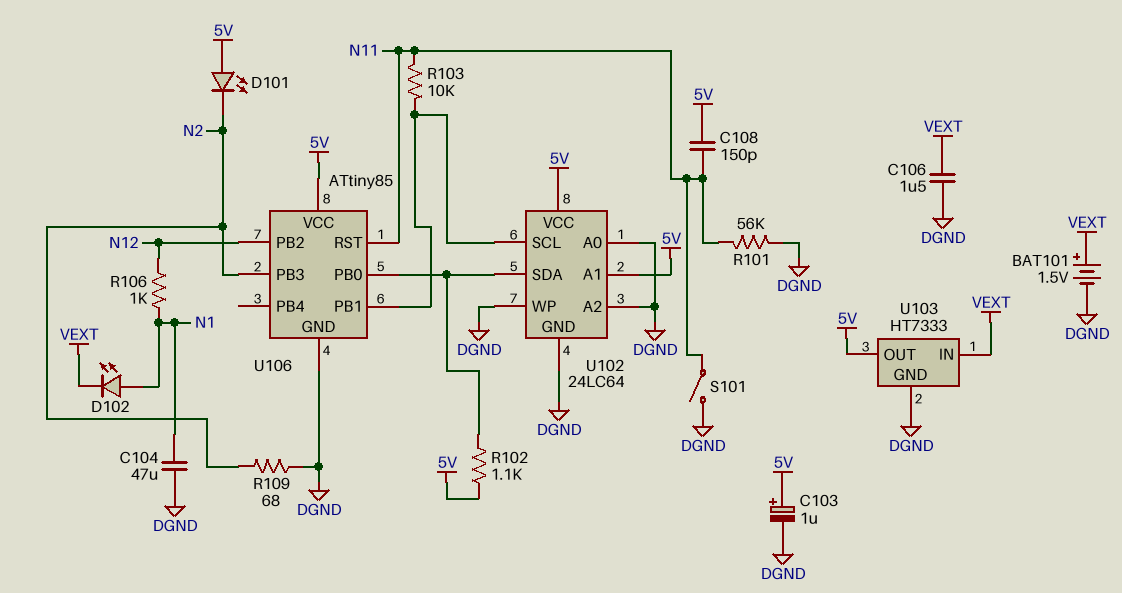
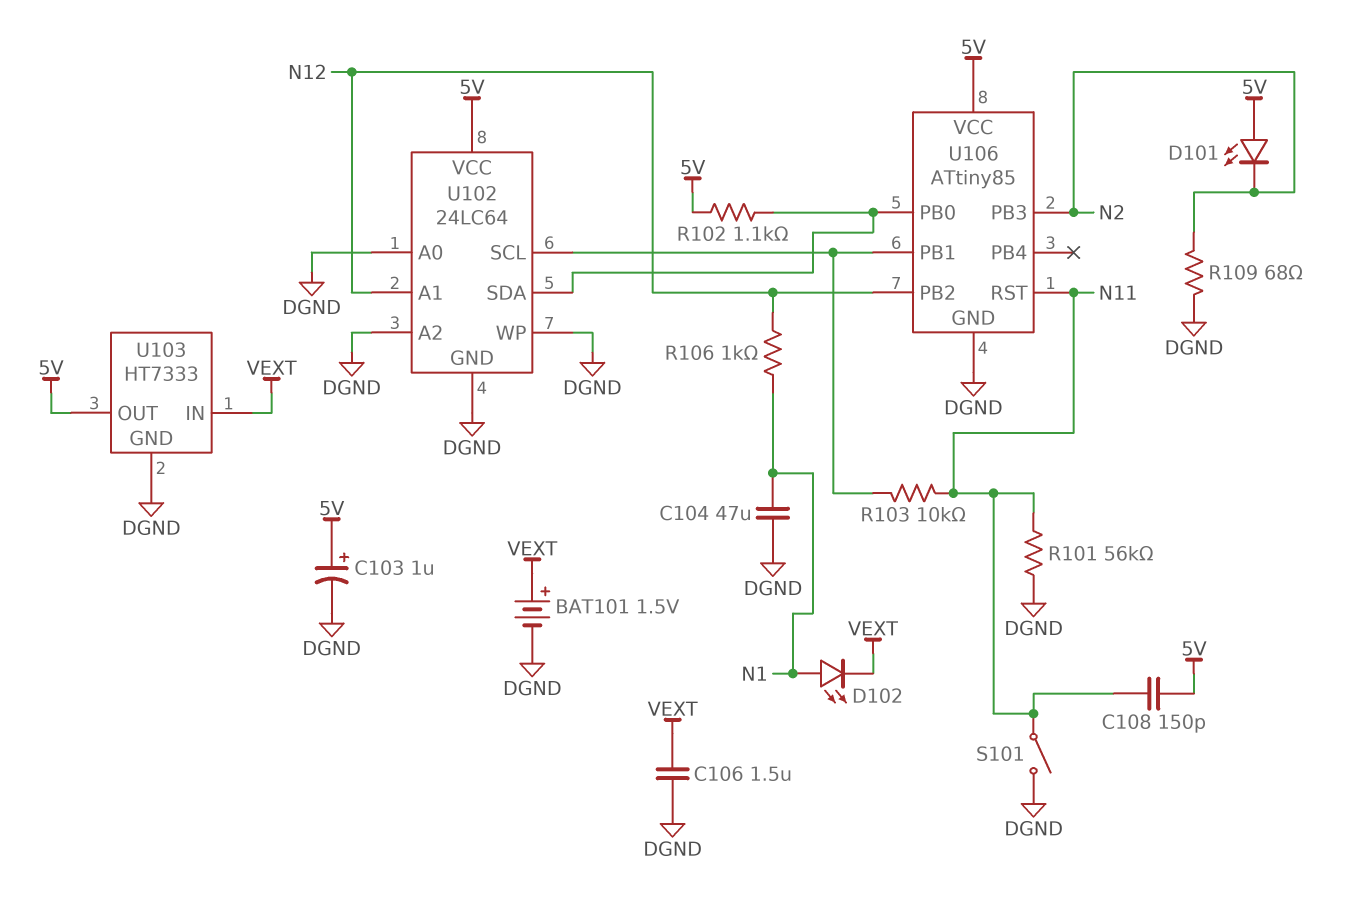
U102 pin A1: 5V -> N12

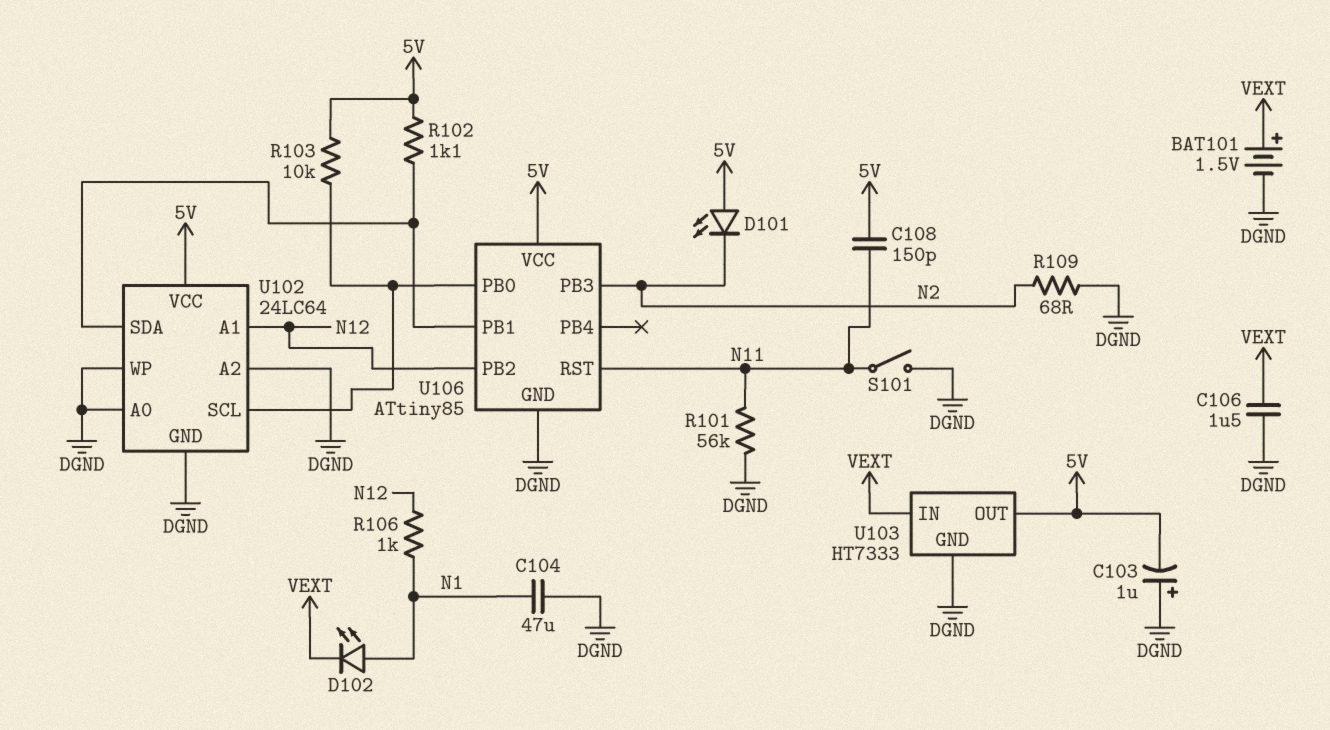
C103: 1uF (plus 5V, minus DGND) -> 1uF (plus DGND, minus 5V)
R103: 10k (N11, U102/SCL) -> 10k (5V, U102/SCL)
U106 pin PB0: U102/SDA -> U102/SCL
U106 pin PB1: U102/SCL -> U102/SDA

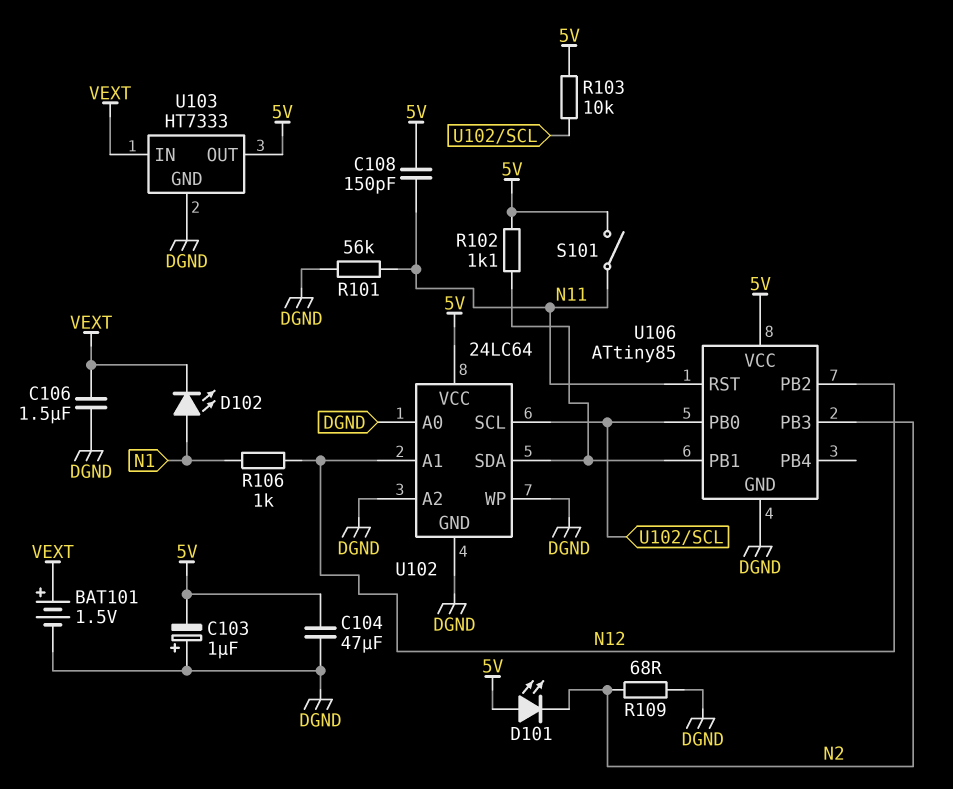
C104: 47uF (DGND, N1) -> 47uF (5V, DGND)
S101: switch (DGND, N11) -> switch (5V, N11)

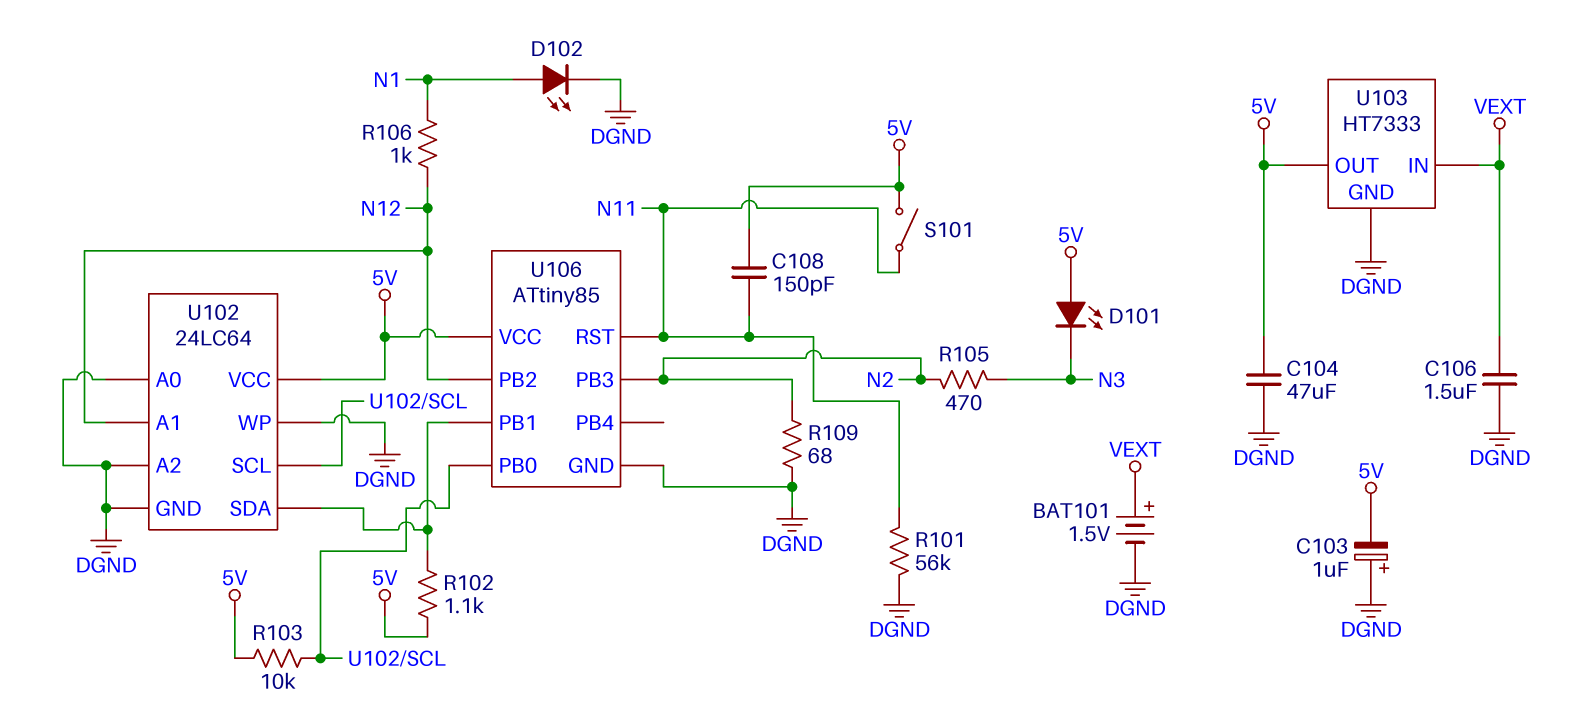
D101: LED (A 5V, K N2) -> LED (A 5V, K N3)
D102: LED (A N1, K VEXT) -> LED (A N1, K DGND)
R105: none -> 470 (N2, N3)

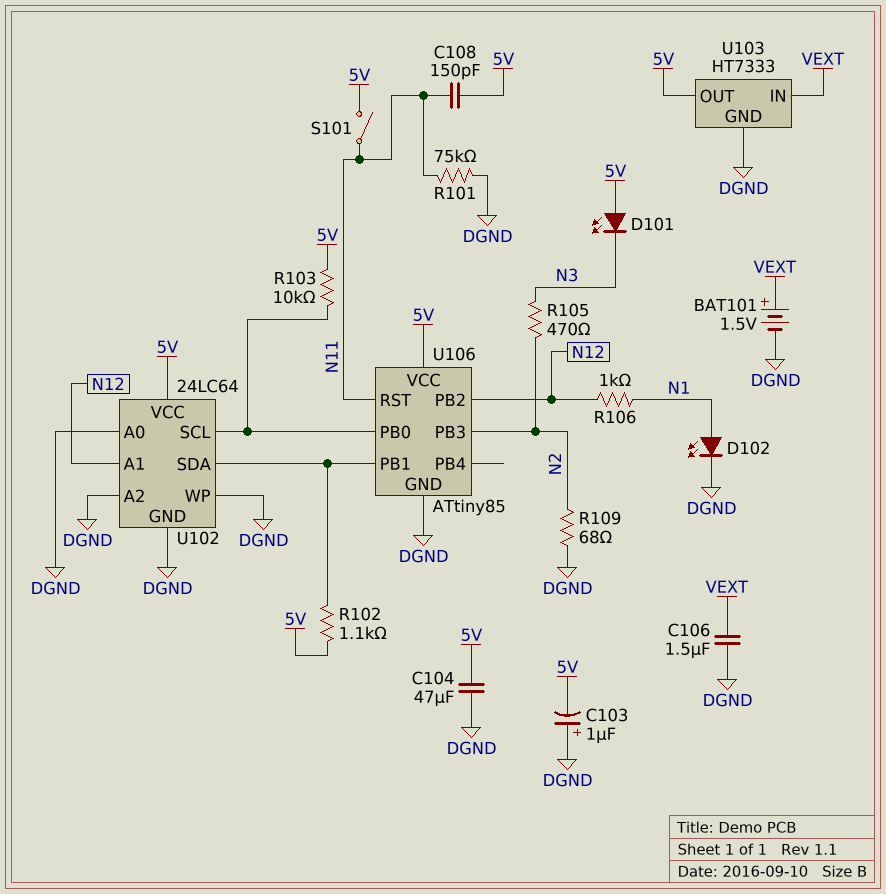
R101: 56k (DGND, N11) -> 75k (DGND, N11)

